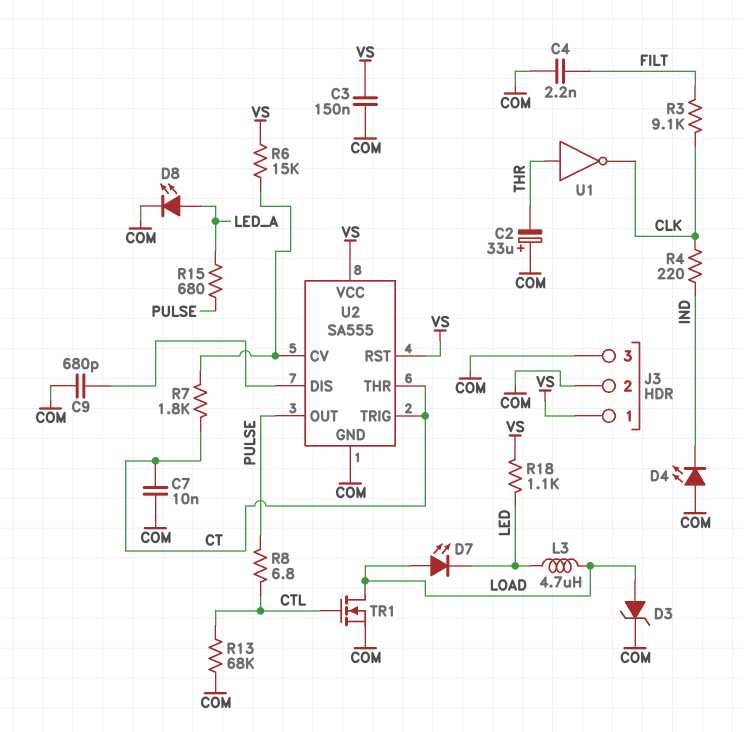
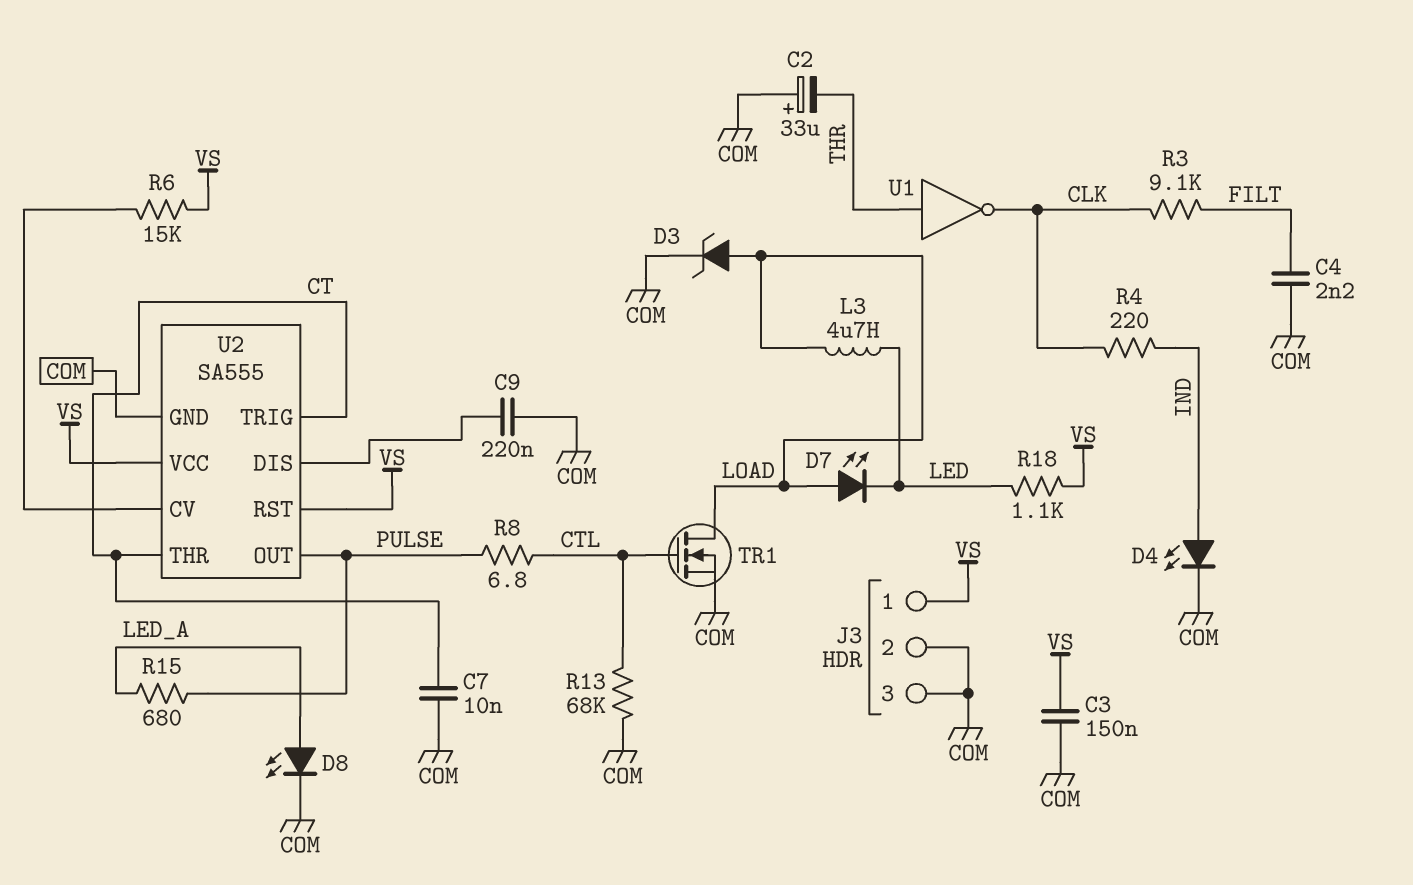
C9: 680pF (COM, U2/DIS) -> 220nF (COM, U2/DIS)
D4: LED (A COM, K IND) -> LED (A IND, K COM)
R7: 1.8k (CT, U2/CV) -> none

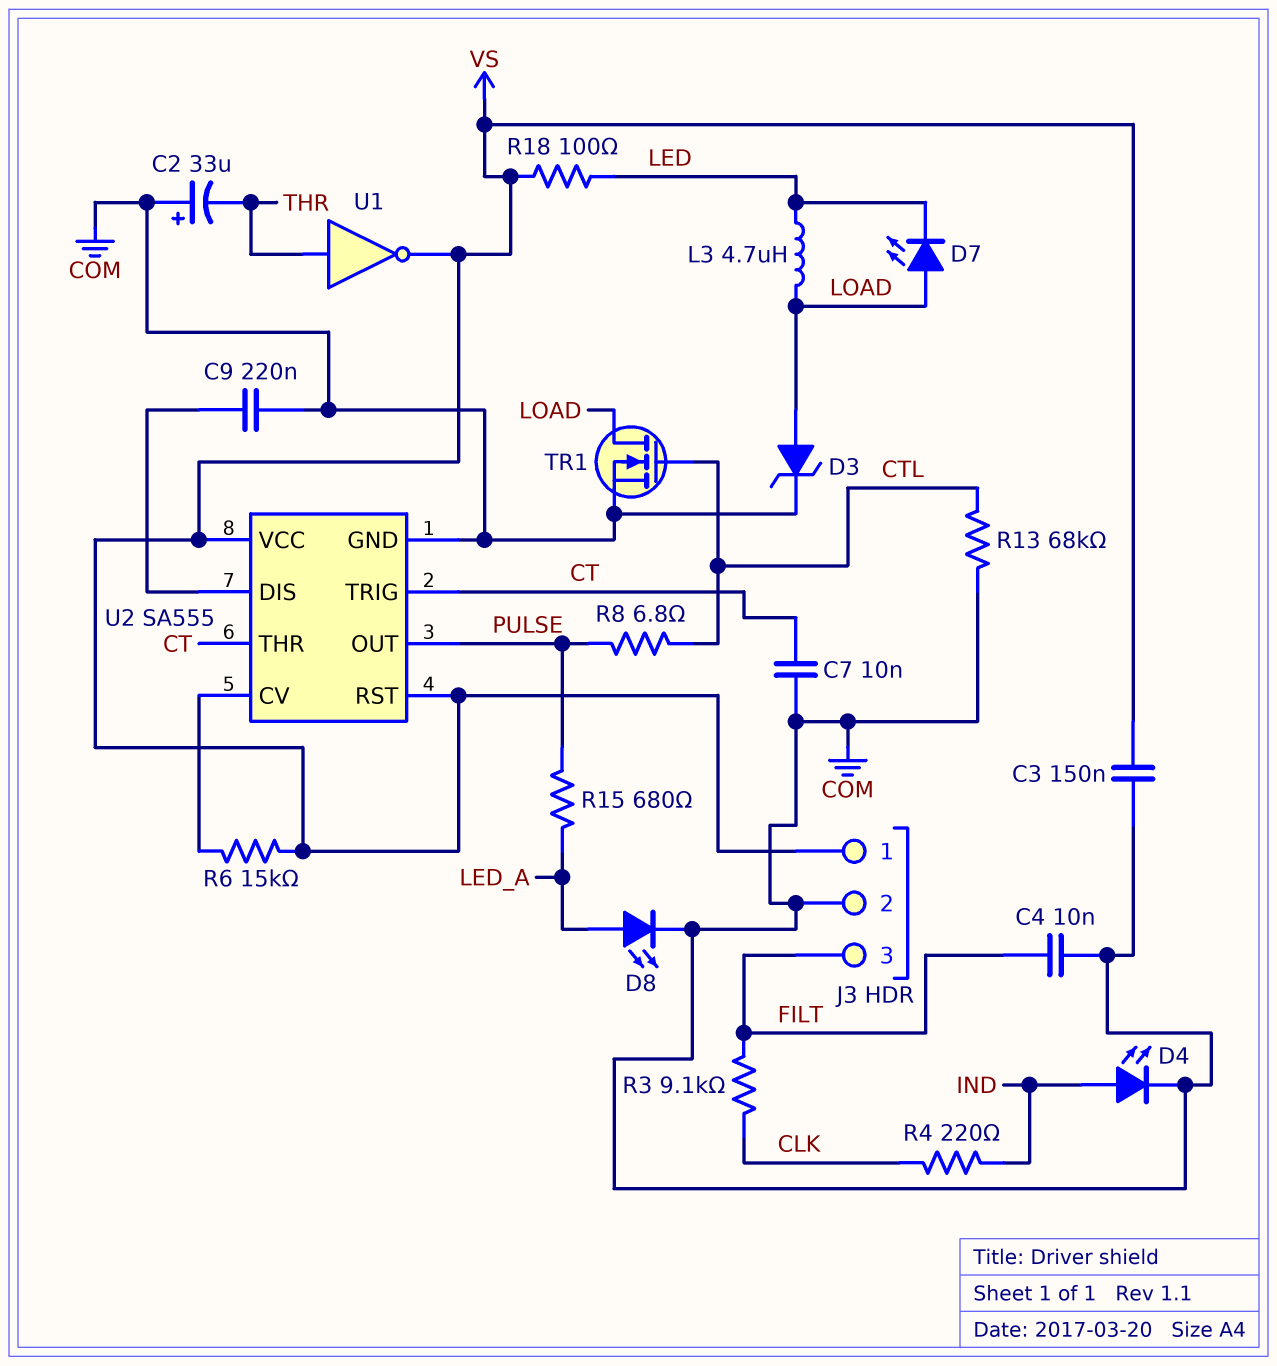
C4: 2.2nF (COM, FILT) -> 10nF (COM, FILT)
J3 pin 3: COM -> FILT
R18: 1.1k (LED, VS) -> 100 (LED, VS)
U1: NOT (in THR, out CLK) -> NOT (in THR, out VS)

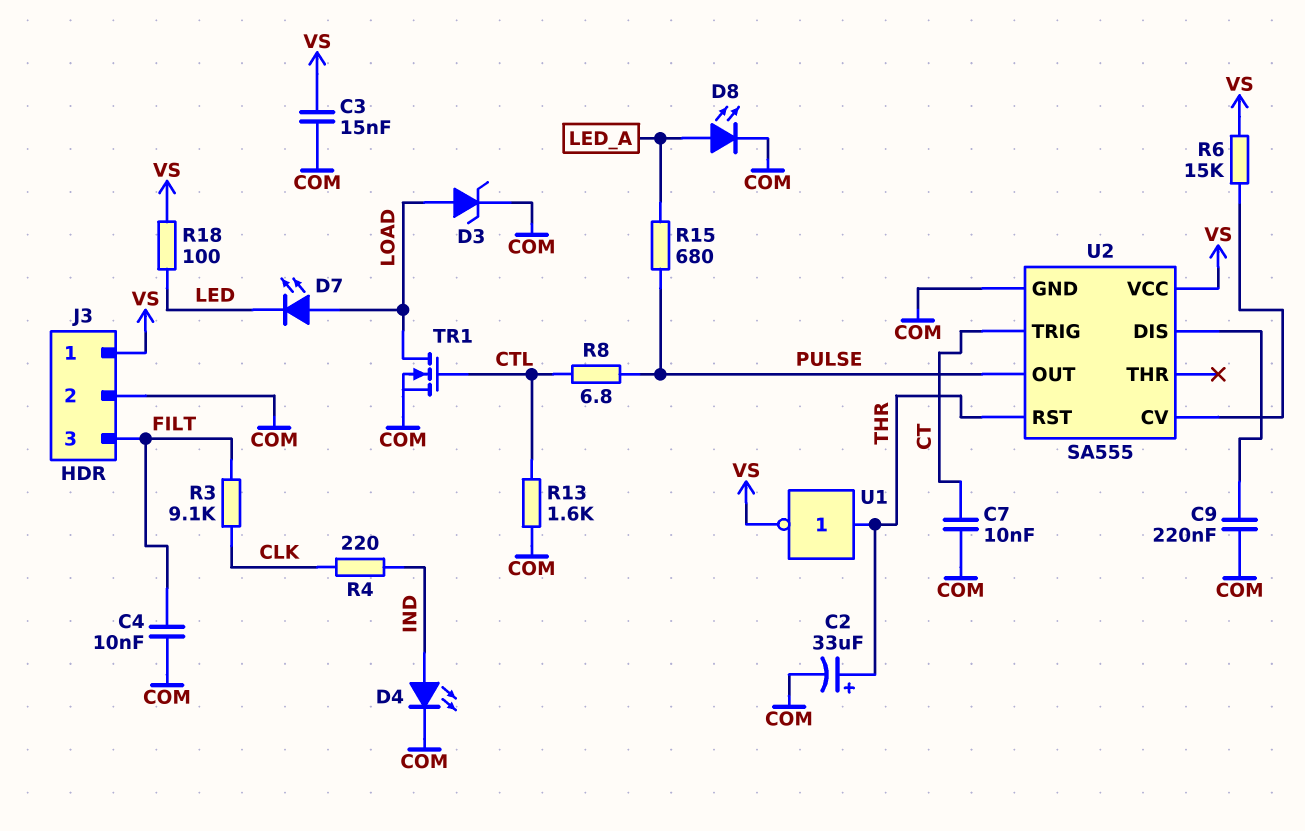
C2: 33uF (plus COM, minus THR) -> 33uF (plus THR, minus COM)
C3: 150nF (COM, VS) -> 15nF (COM, VS)
L3: 4.7uH (LED, LOAD) -> none
R13: 68k (COM, CTL) -> 1.6k (COM, CTL)
U2 pin RST: VS -> THR
U2 pin THR: CT -> none

